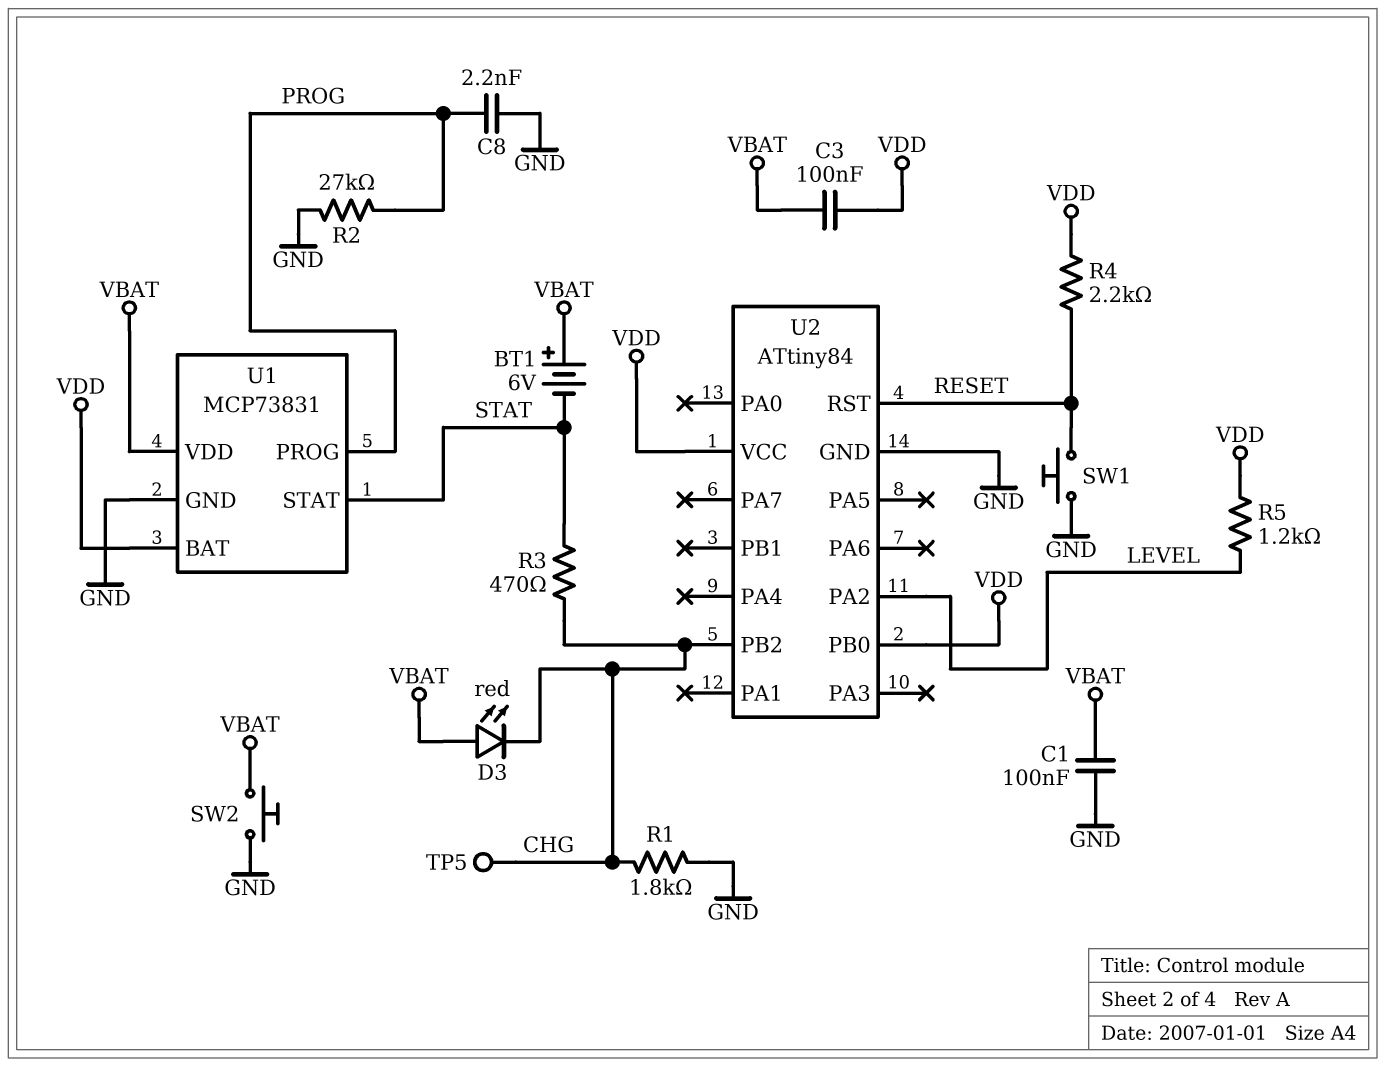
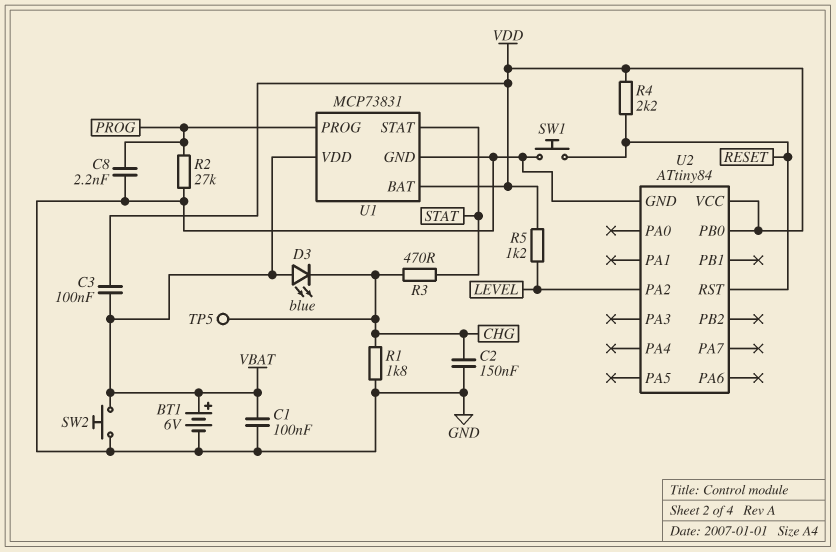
BT1: 6V (plus VBAT, minus STAT) -> 6V (plus VBAT, minus GND)
C2: none -> 150nF (CHG, GND)
D3: LED red (A VBAT, K CHG) -> LED blue (A VBAT, K CHG)
U2 pin PB2: CHG -> none

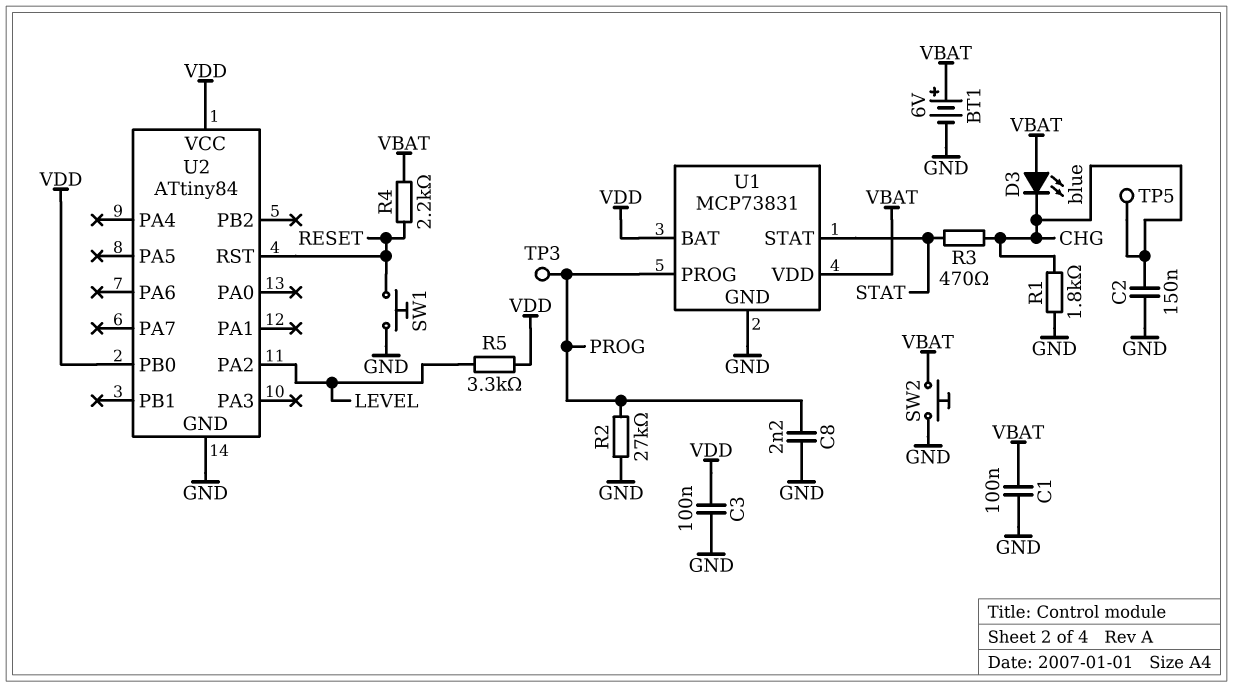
C3: 100nF (VBAT, VDD) -> 100nF (GND, VDD)
R4: 2.2k (RESET, VDD) -> 2.2k (RESET, VBAT)
R5: 1.2k (LEVEL, VDD) -> 3.3k (LEVEL, VDD)
TP3: none -> test point (PROG)

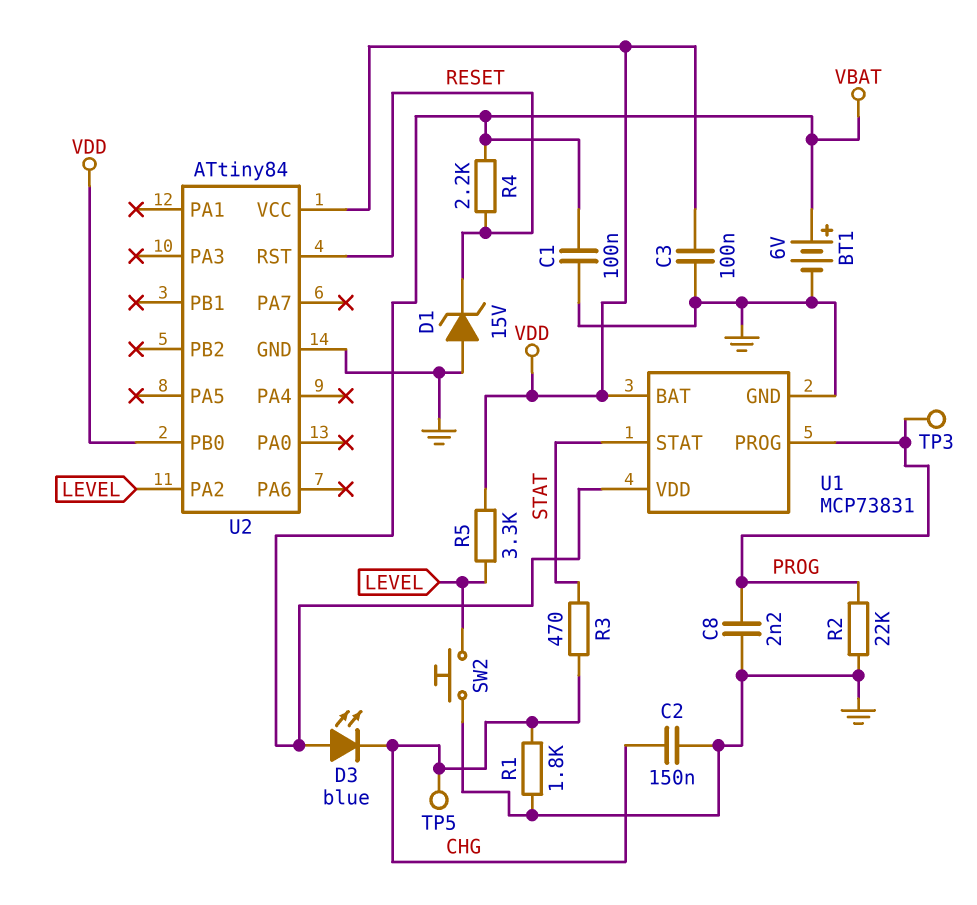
D1: none -> zener 15V (A GND, K RESET)
R2: 27k (GND, PROG) -> 22k (GND, PROG)
SW1: button (GND, RESET) -> none
SW2: button (GND, VBAT) -> button (GND, LEVEL)

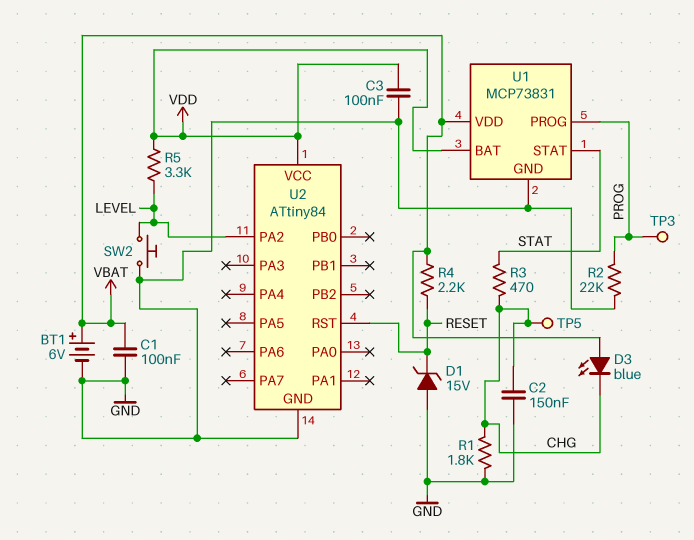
C8: 2.2nF (GND, PROG) -> none
U2 pin PB0: VDD -> none

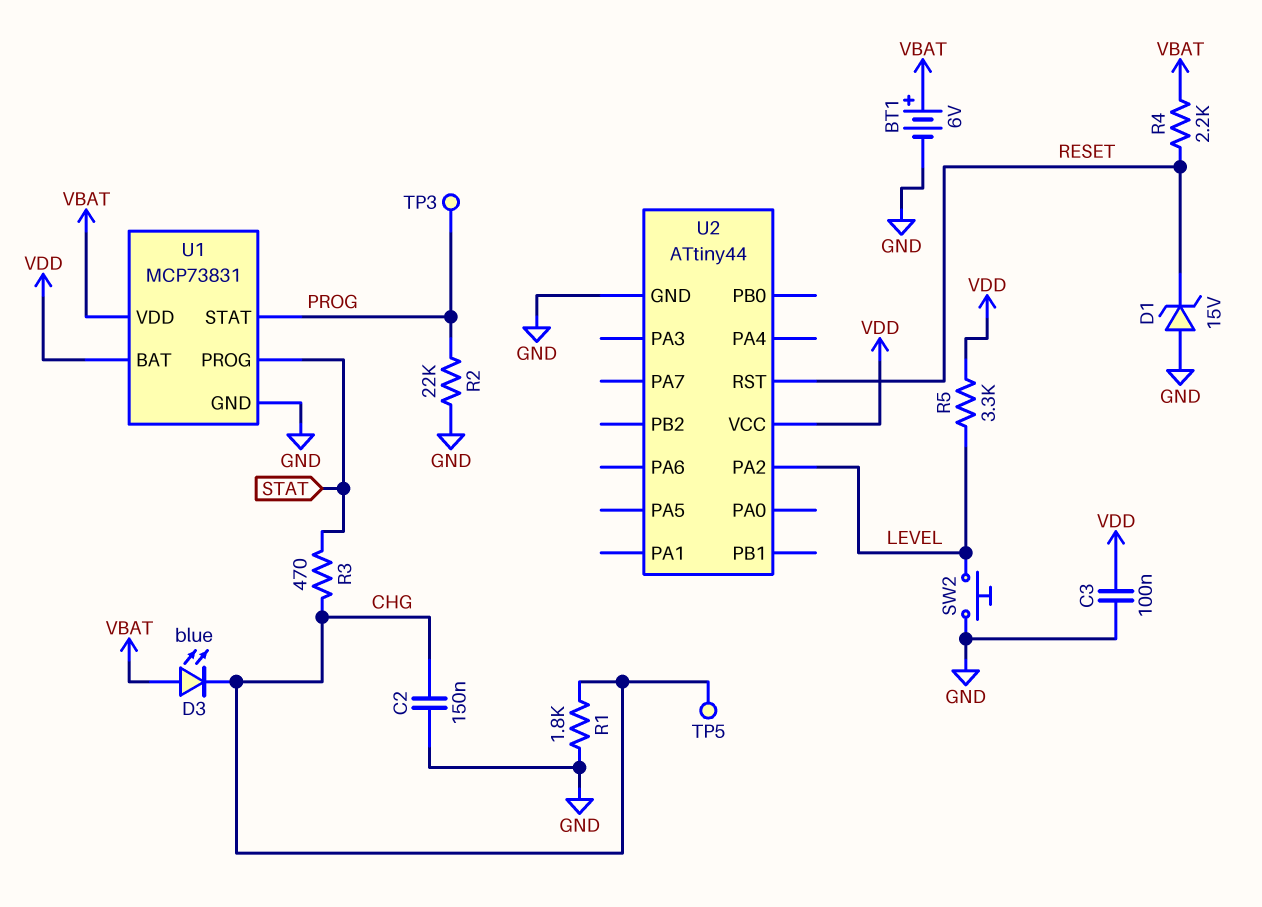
C1: 100nF (GND, VBAT) -> none
U1 pin PROG: PROG -> STAT
U1 pin STAT: STAT -> PROG
U2: ATtiny84 -> ATtiny44

